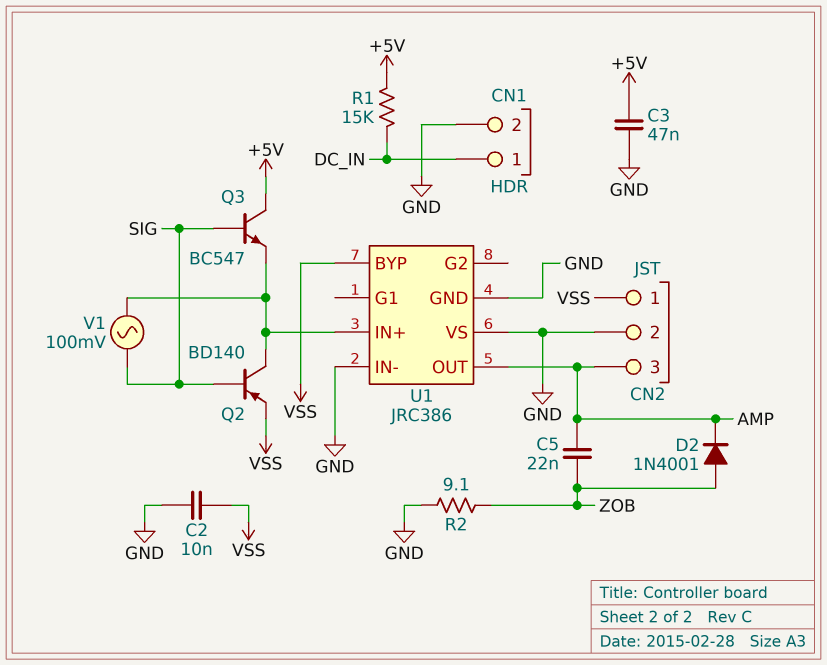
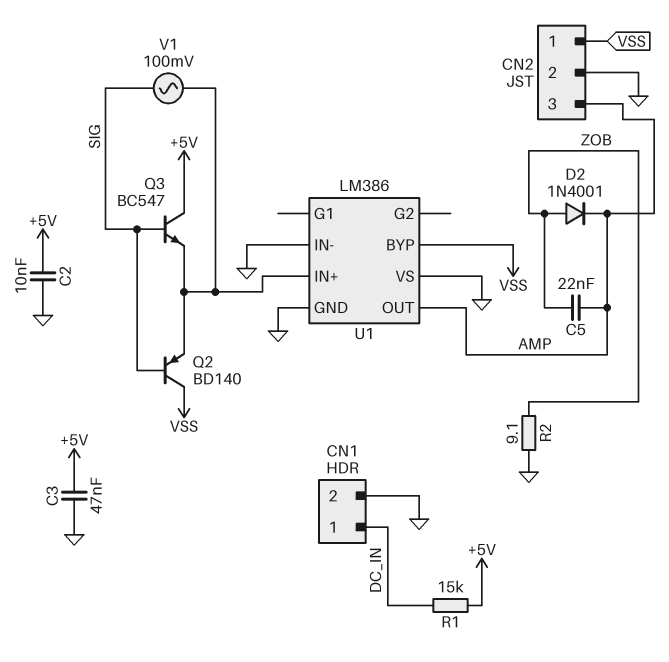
C2: 10nF (GND, VSS) -> 10nF (+5V, GND)
Q2: PNP BD140 (B SIG, C U1/IN+, E VSS) -> PNP BD140 (B SIG, C VSS, E U1/IN+)
U1: JRC386 -> LM386

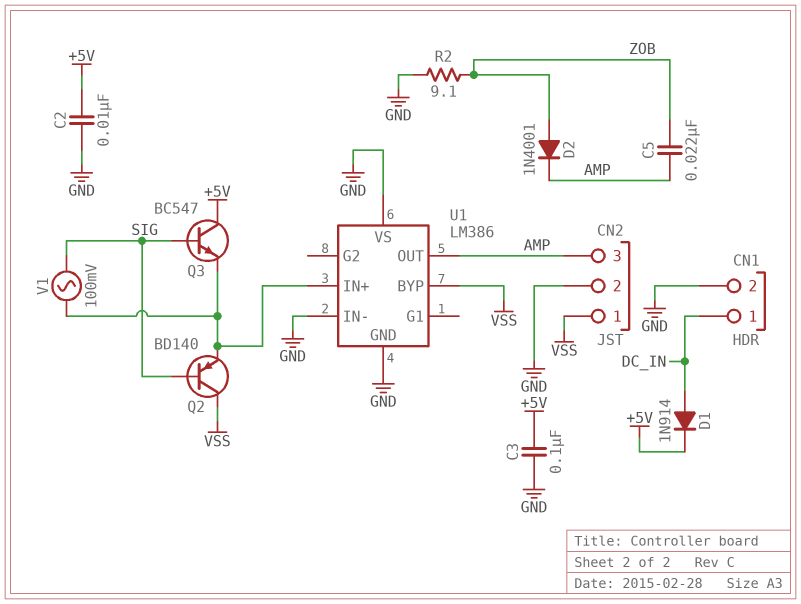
C3: 47nF (+5V, GND) -> 100nF (+5V, GND)
D1: none -> diode 1N914 (A DC_IN, K +5V)
R1: 15k (+5V, DC_IN) -> none

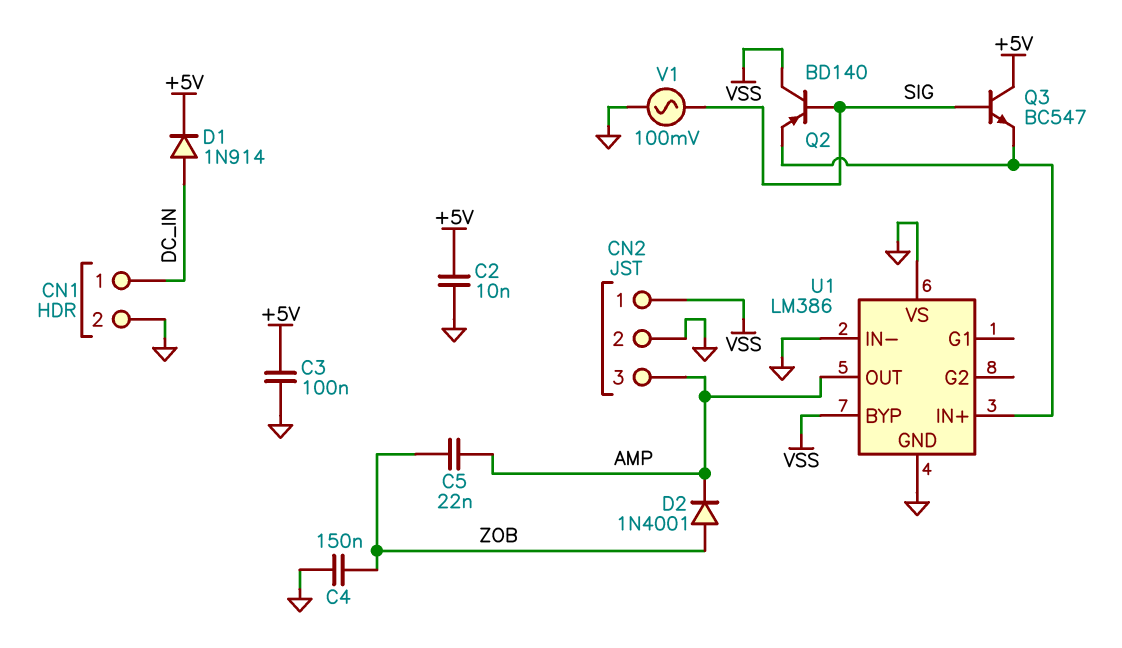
C4: none -> 150nF (GND, ZOB)
R2: 9.1 (GND, ZOB) -> none
V1: AC 100mV (SIG, U1/IN+) -> AC 100mV (GND, SIG)

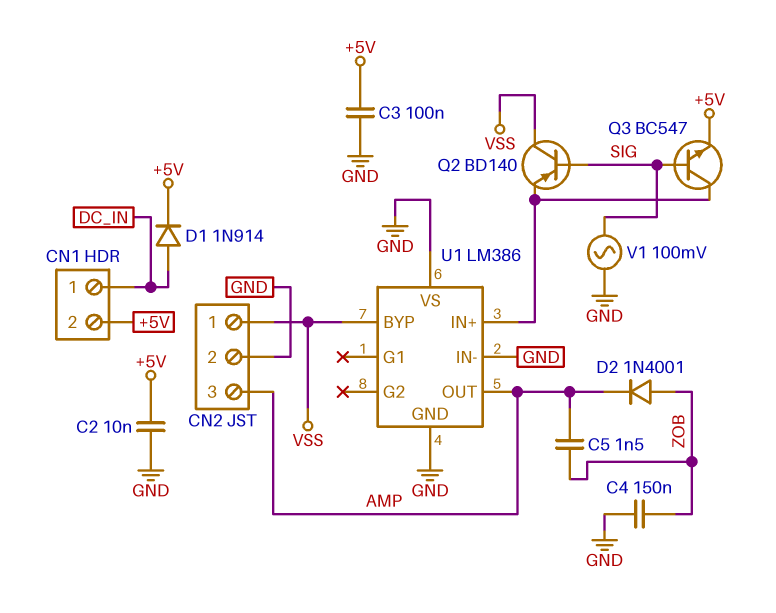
C5: 22nF (AMP, ZOB) -> 1.5nF (AMP, ZOB)
CN1 pin 2: GND -> +5V
Q3: NPN BC547 (B SIG, C +5V, E U1/IN+) -> NPN BC547 (B SIG, C U1/IN+, E +5V)

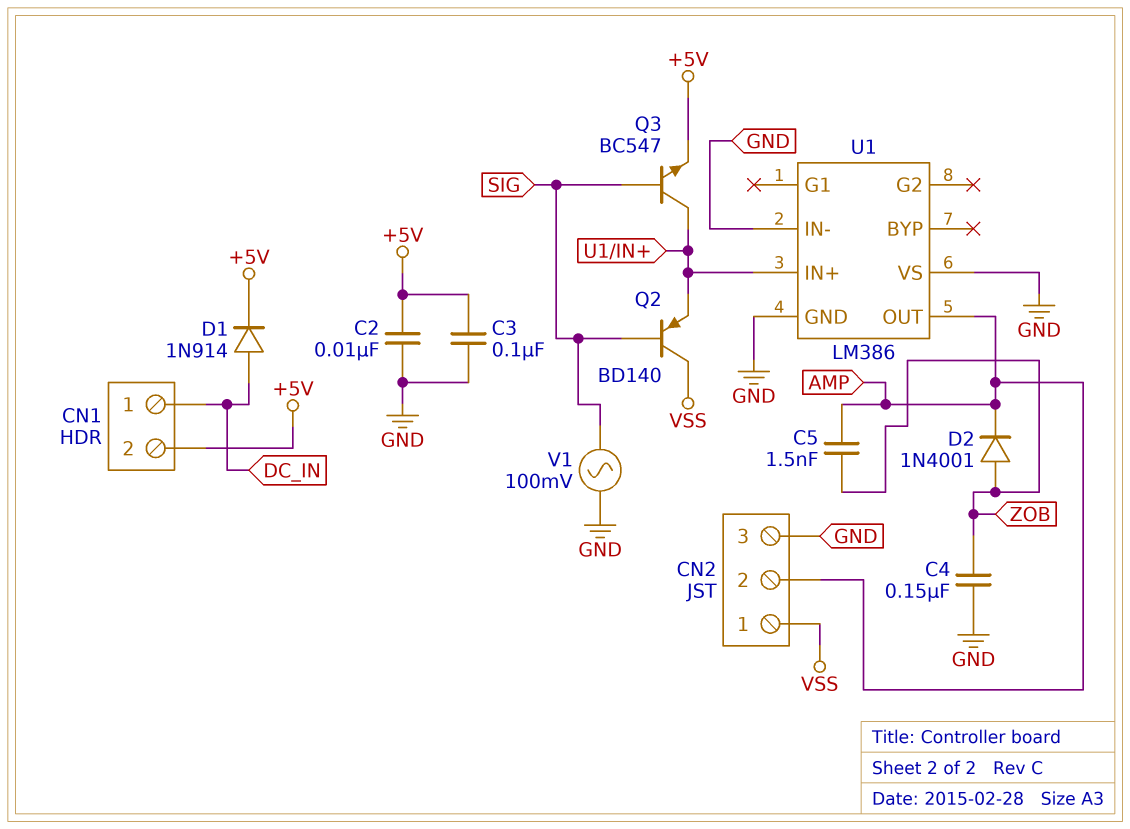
CN2 pin 2: GND -> AMP
CN2 pin 3: AMP -> GND
U1 pin BYP: VSS -> none

